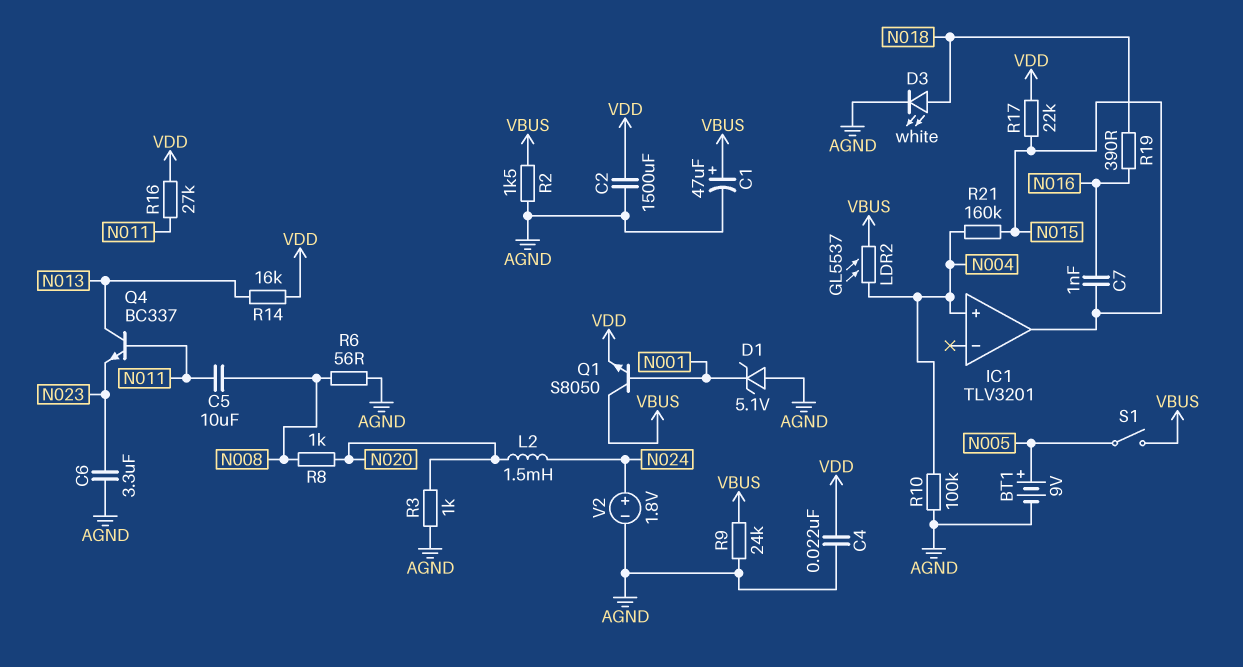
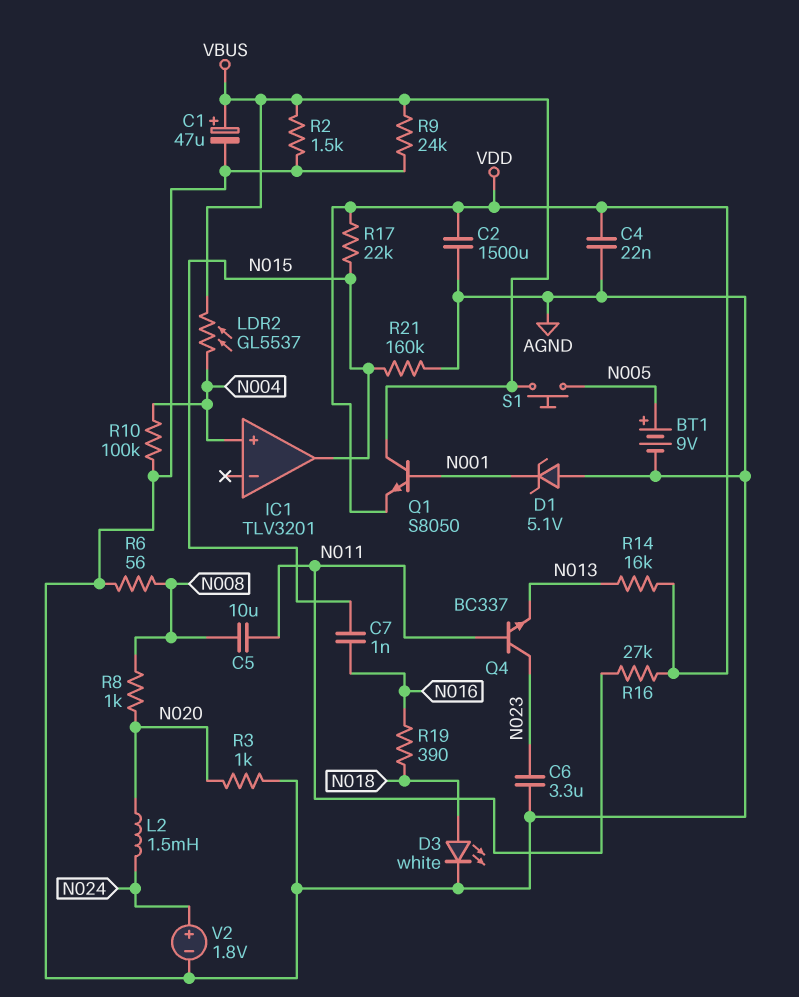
Q4: NPN BC337 (B N011, C N013, E N023) -> NPN BC337 (B N011, C N023, E N013)
R21: 160k (N004, N015) -> 160k (AGND, N015)
S1: switch (N005, VBUS) -> button (N005, VBUS)

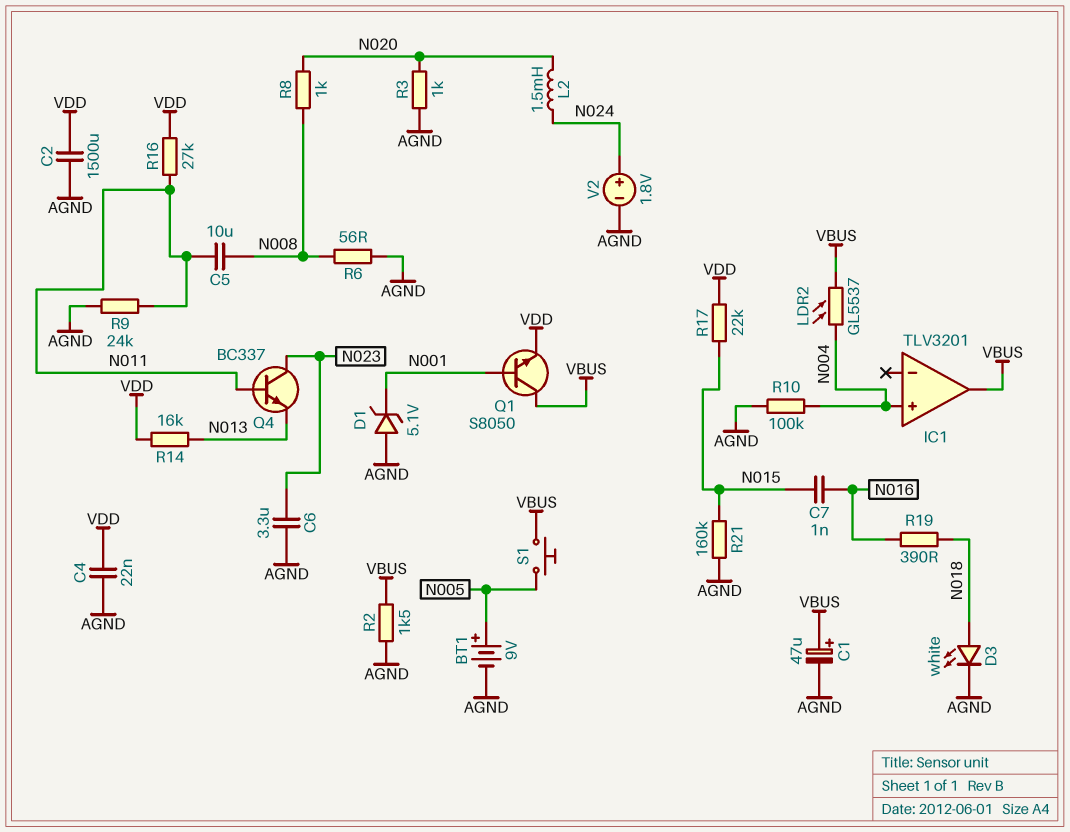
IC1 pin out: N015 -> VBUS
R9: 24k (AGND, VBUS) -> 24k (AGND, N011)

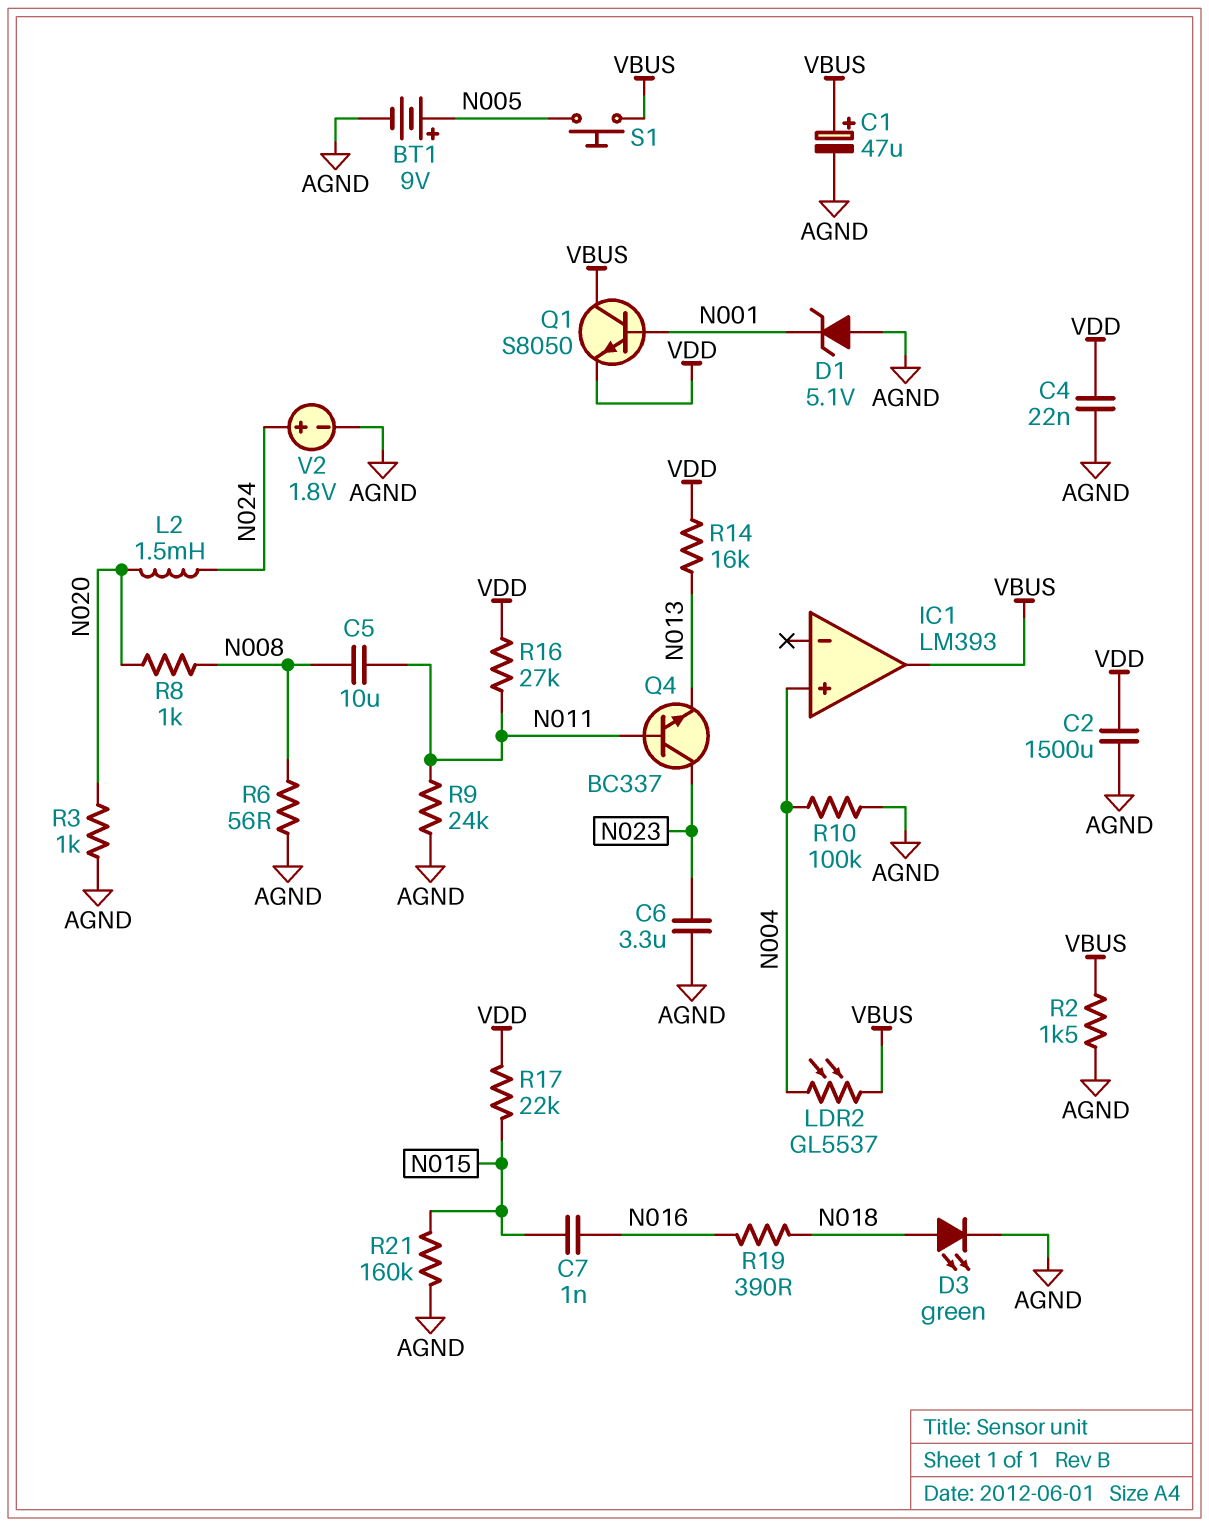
D3: LED white (A N018, K AGND) -> LED green (A N018, K AGND)
IC1: TLV3201 -> LM393

